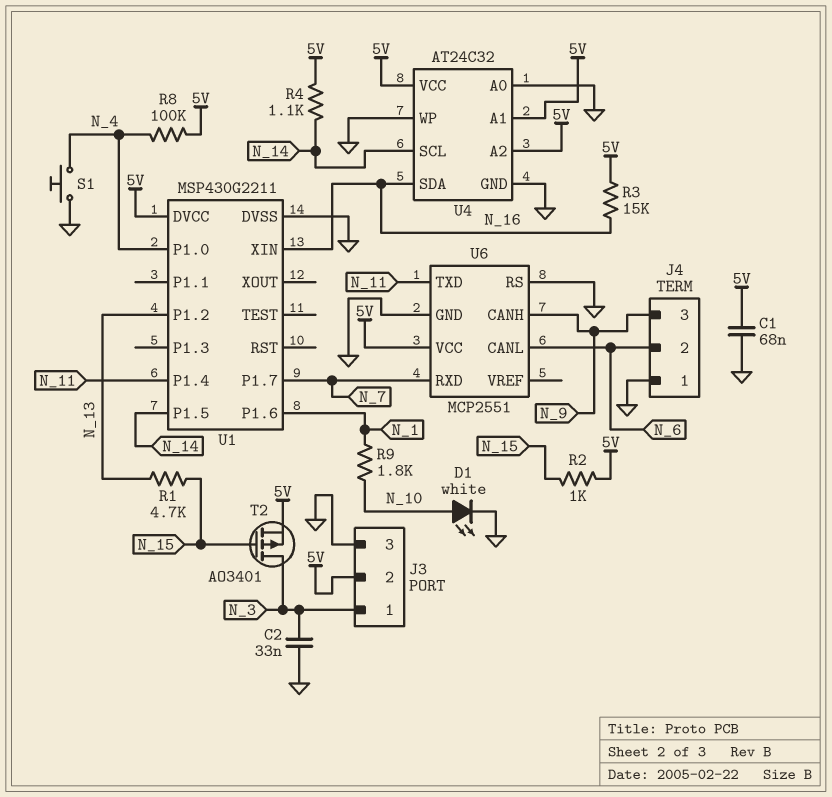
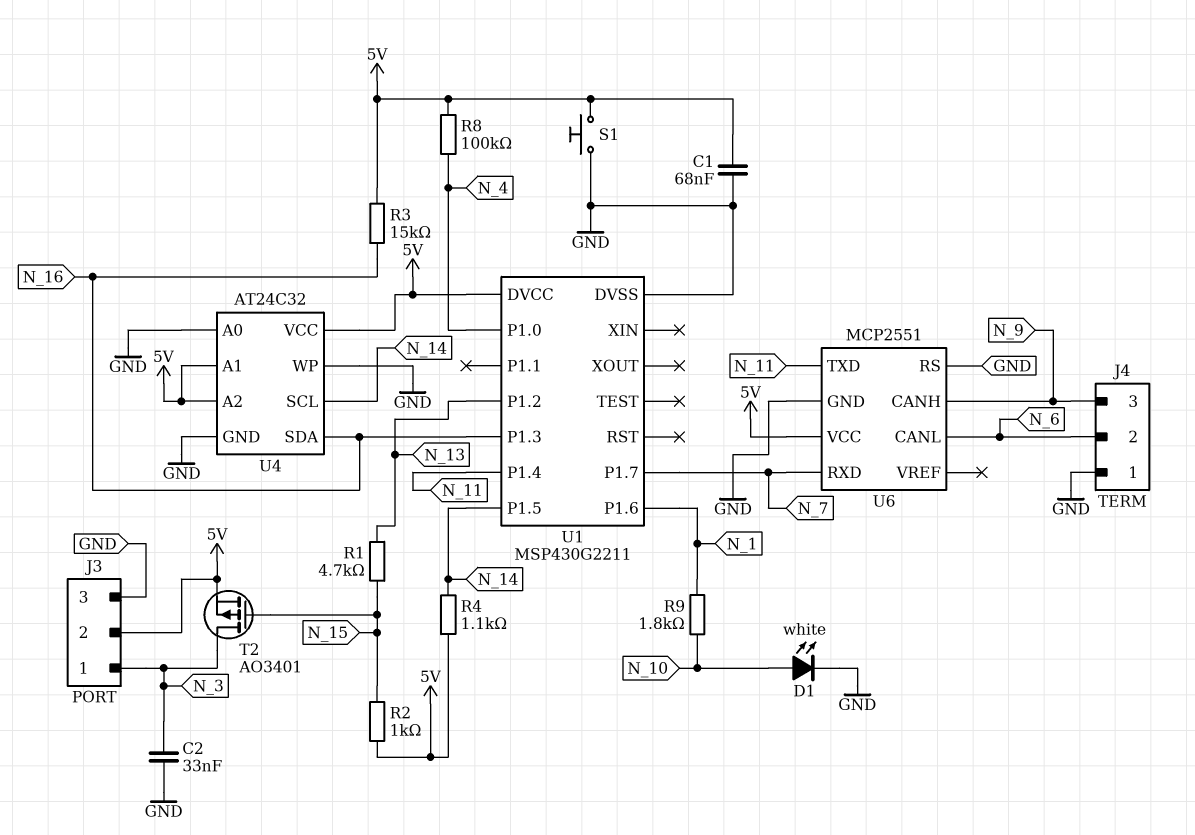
S1: button (GND, N_4) -> button (5V, GND)
U1 pin P1.3: none -> N_16
U1 pin XIN: N_16 -> none

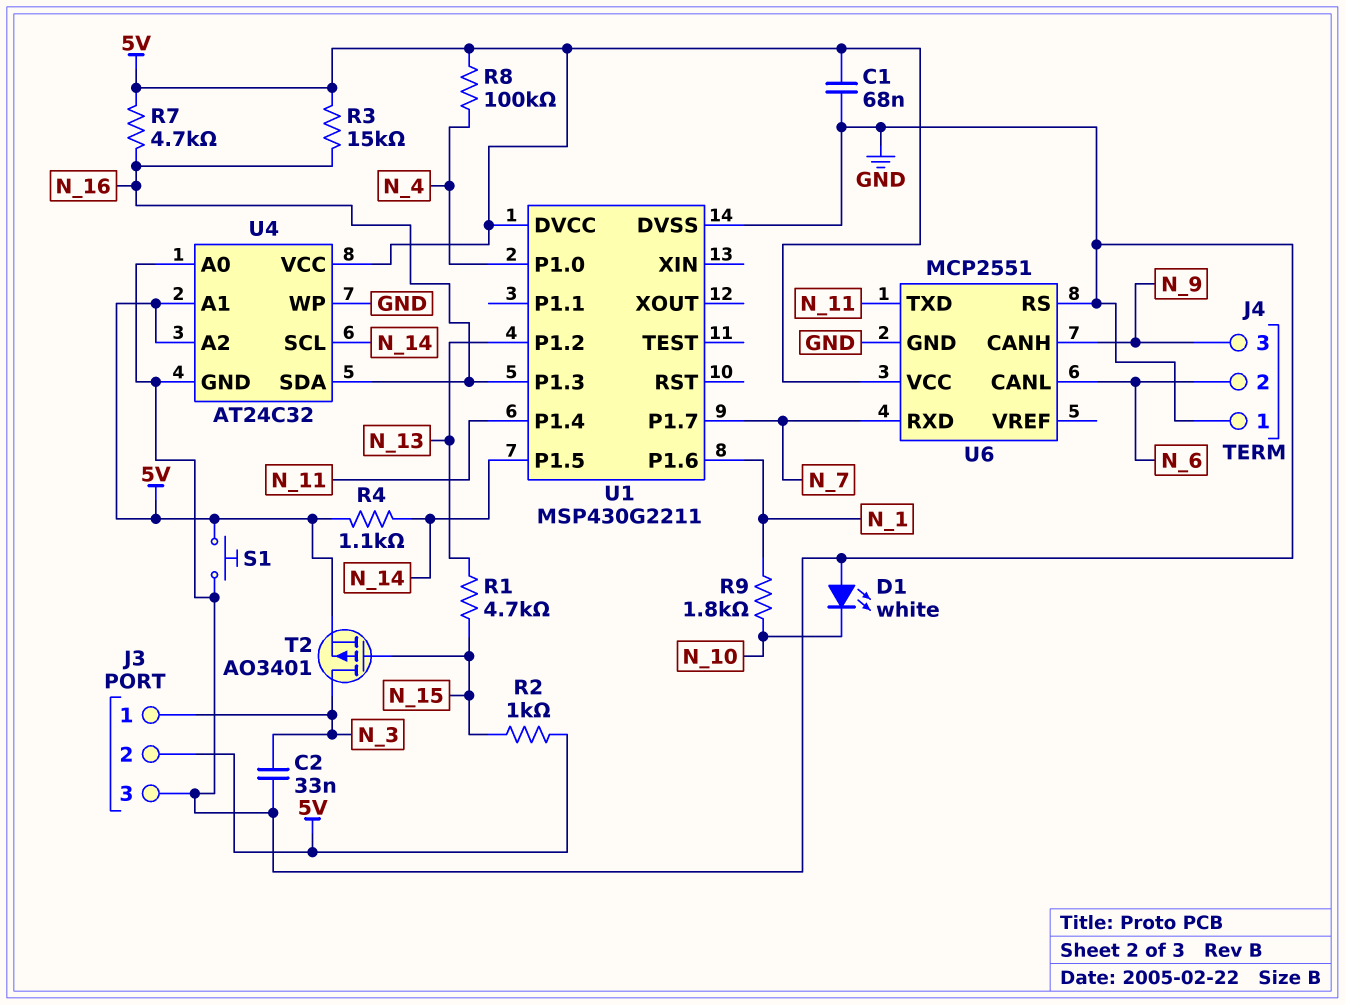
D1: LED white (A N_10, K GND) -> LED white (A GND, K N_10)
R7: none -> 4.7k (5V, N_16)

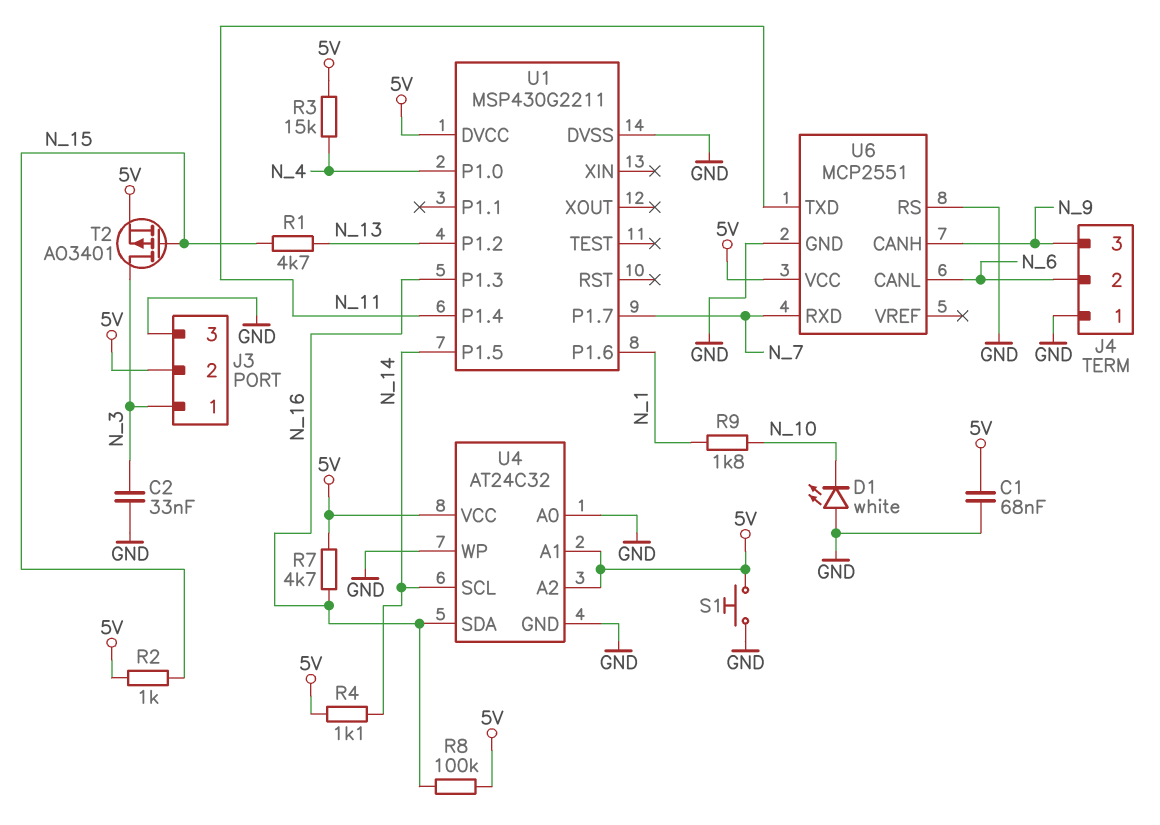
R3: 15k (5V, N_16) -> 15k (5V, N_4)
R8: 100k (5V, N_4) -> 100k (5V, N_16)

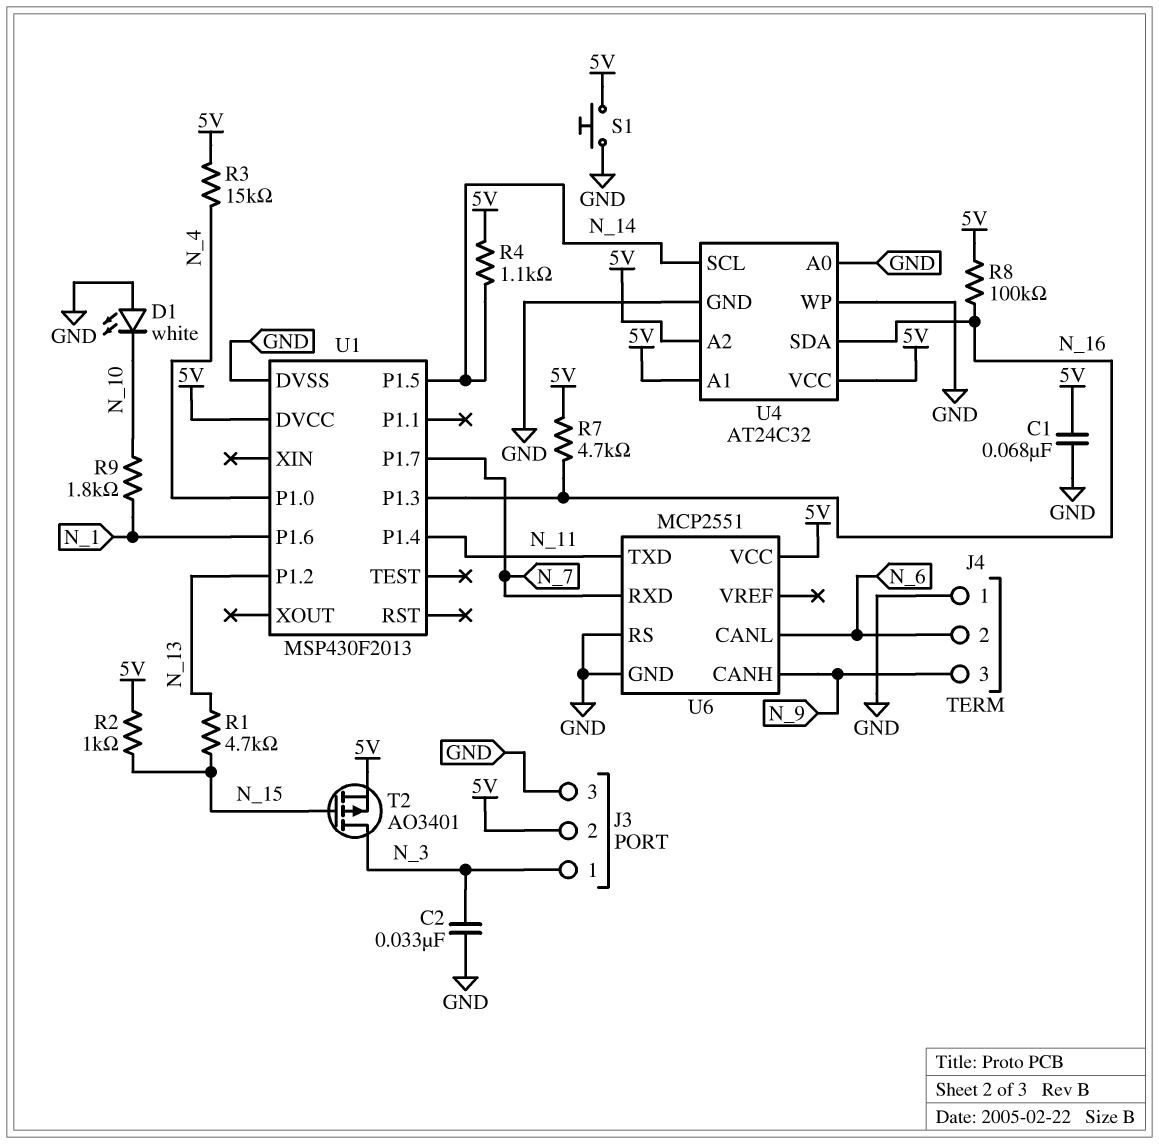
U1: MSP430G2211 -> MSP430F2013

